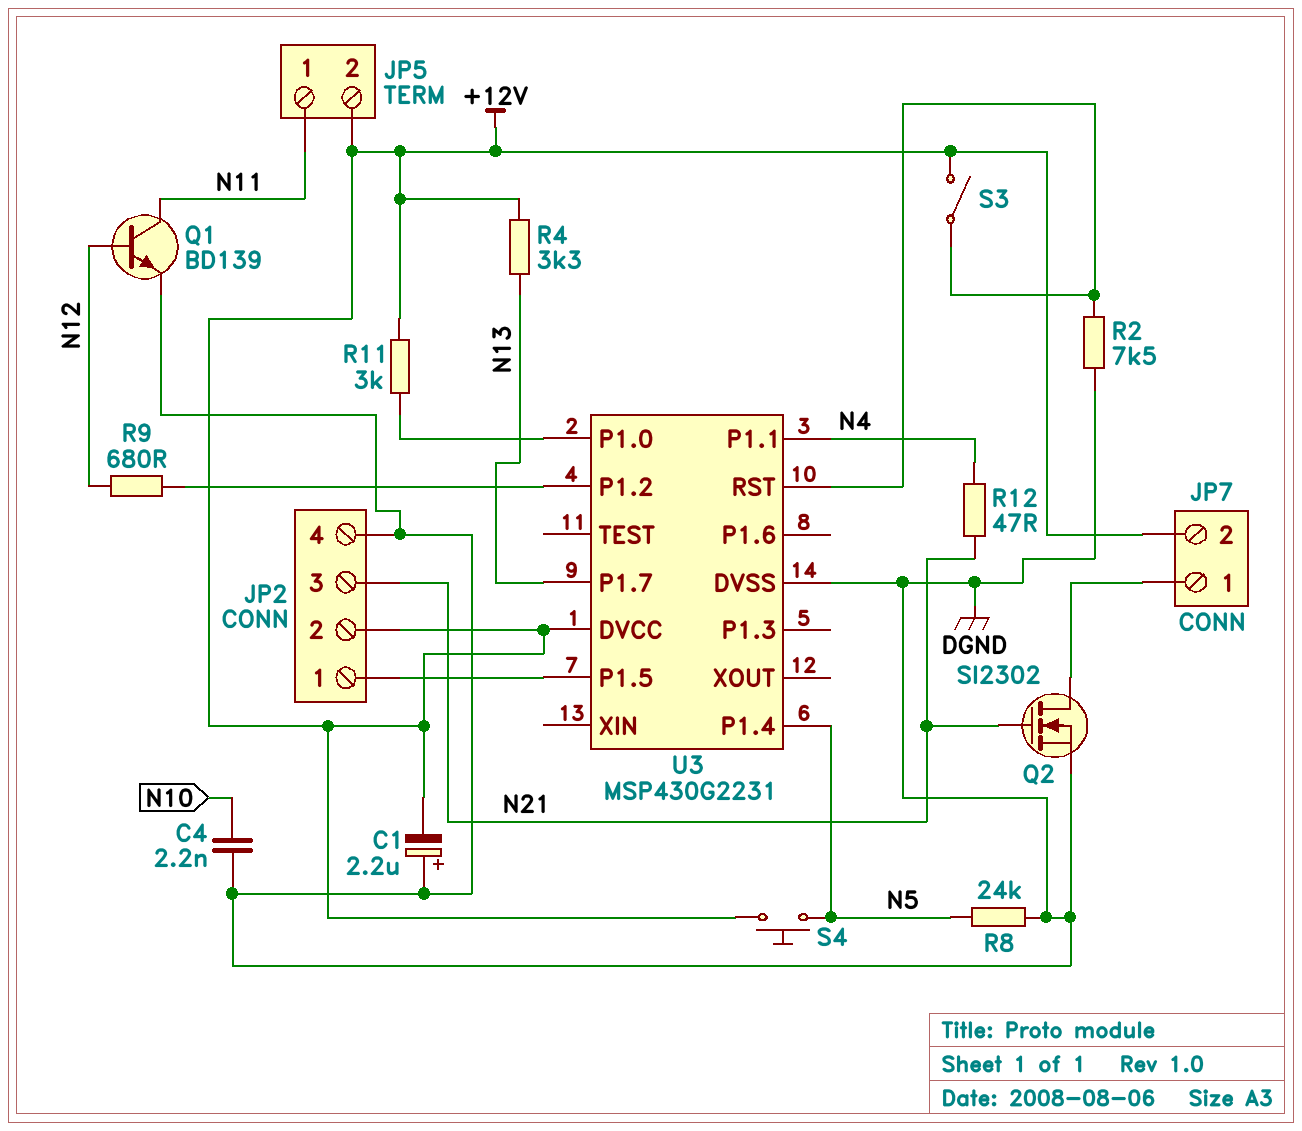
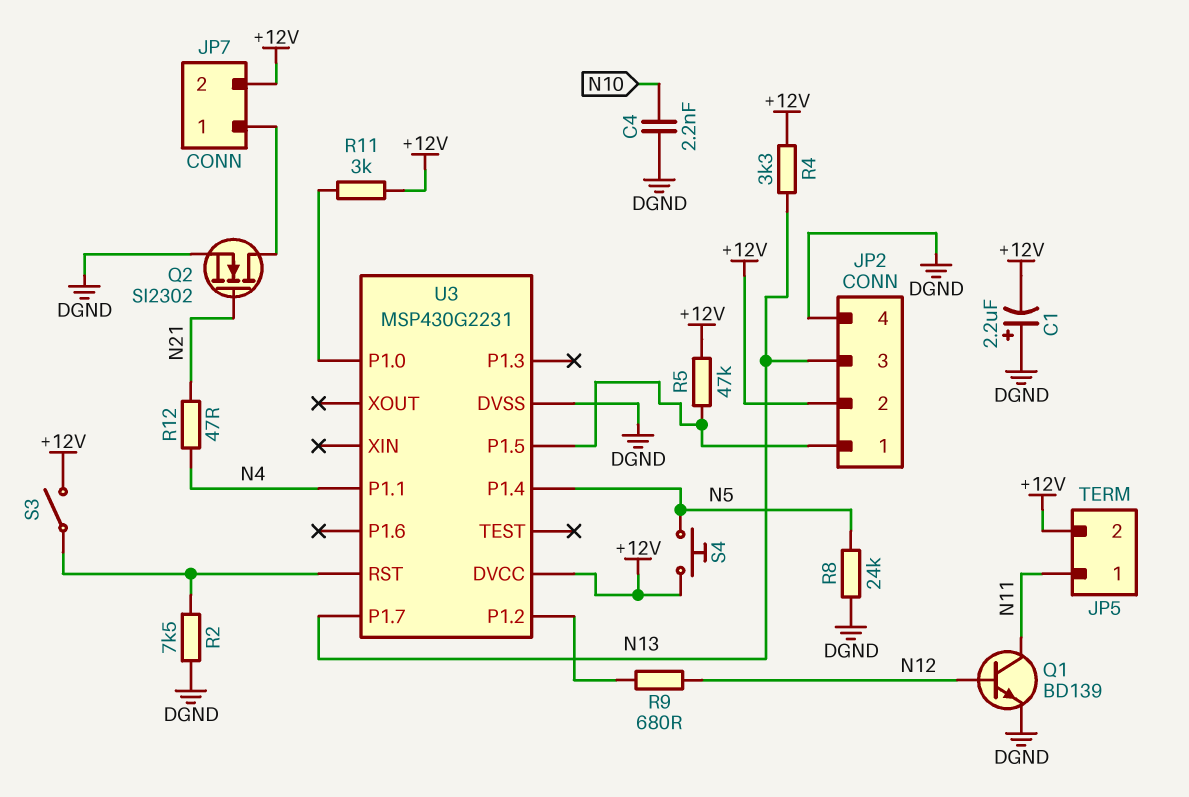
JP2 pin 3: N21 -> N13
R5: none -> 47k (+12V, JP2/1)

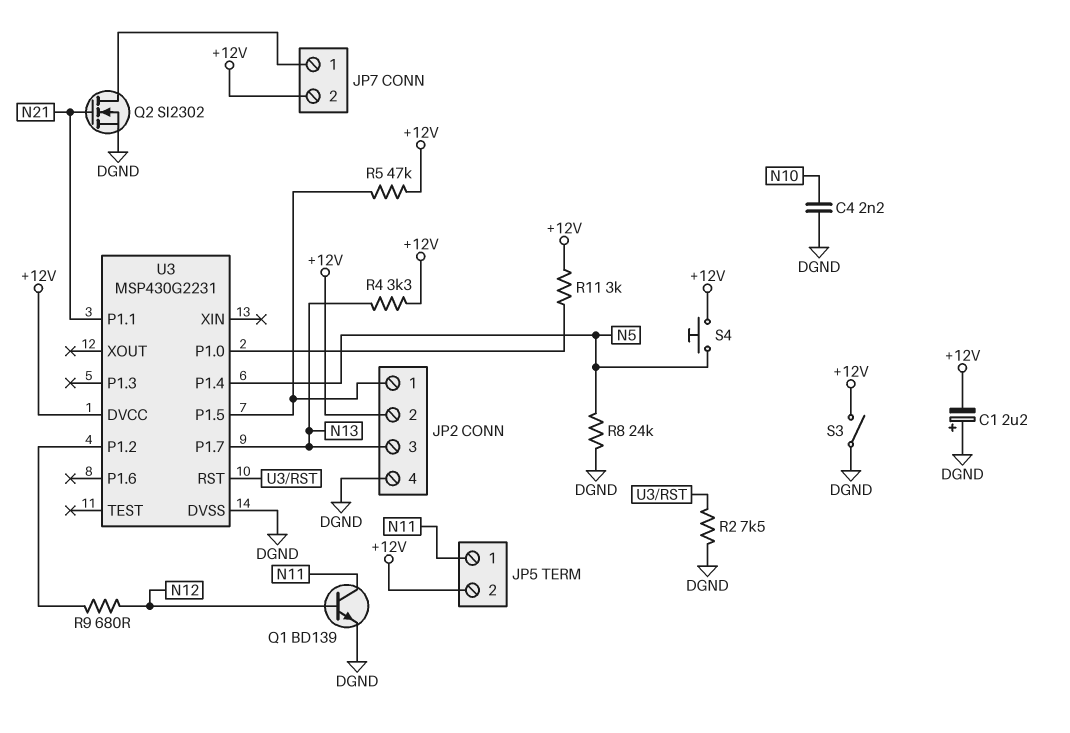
R12: 47 (N4, N21) -> none
S3: switch (+12V, U3/RST) -> switch (+12V, DGND)
U3 pin P1.1: N4 -> N21

